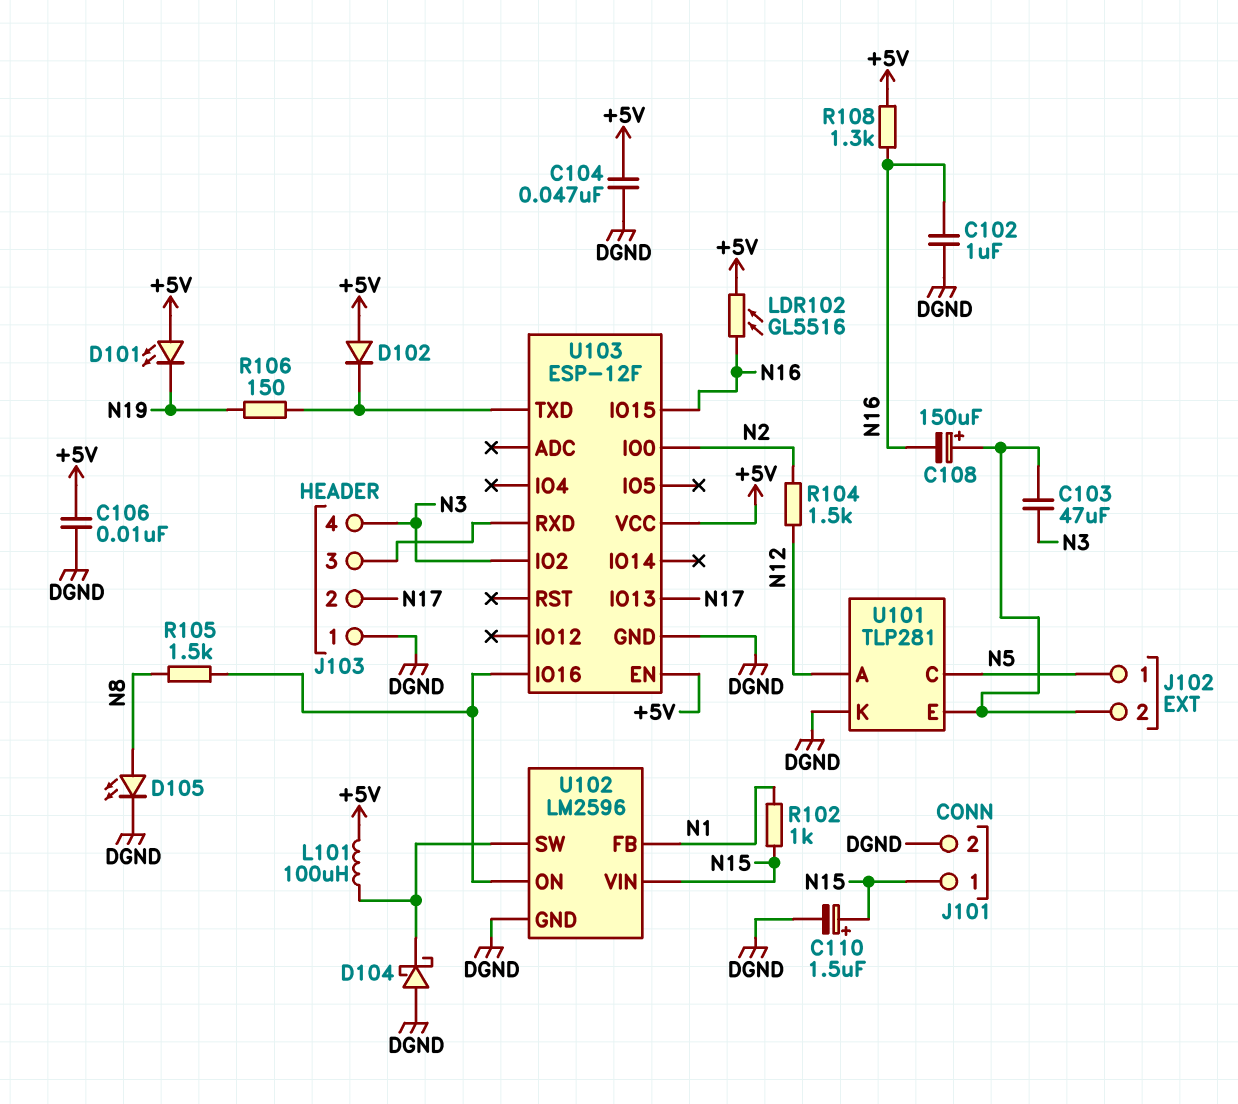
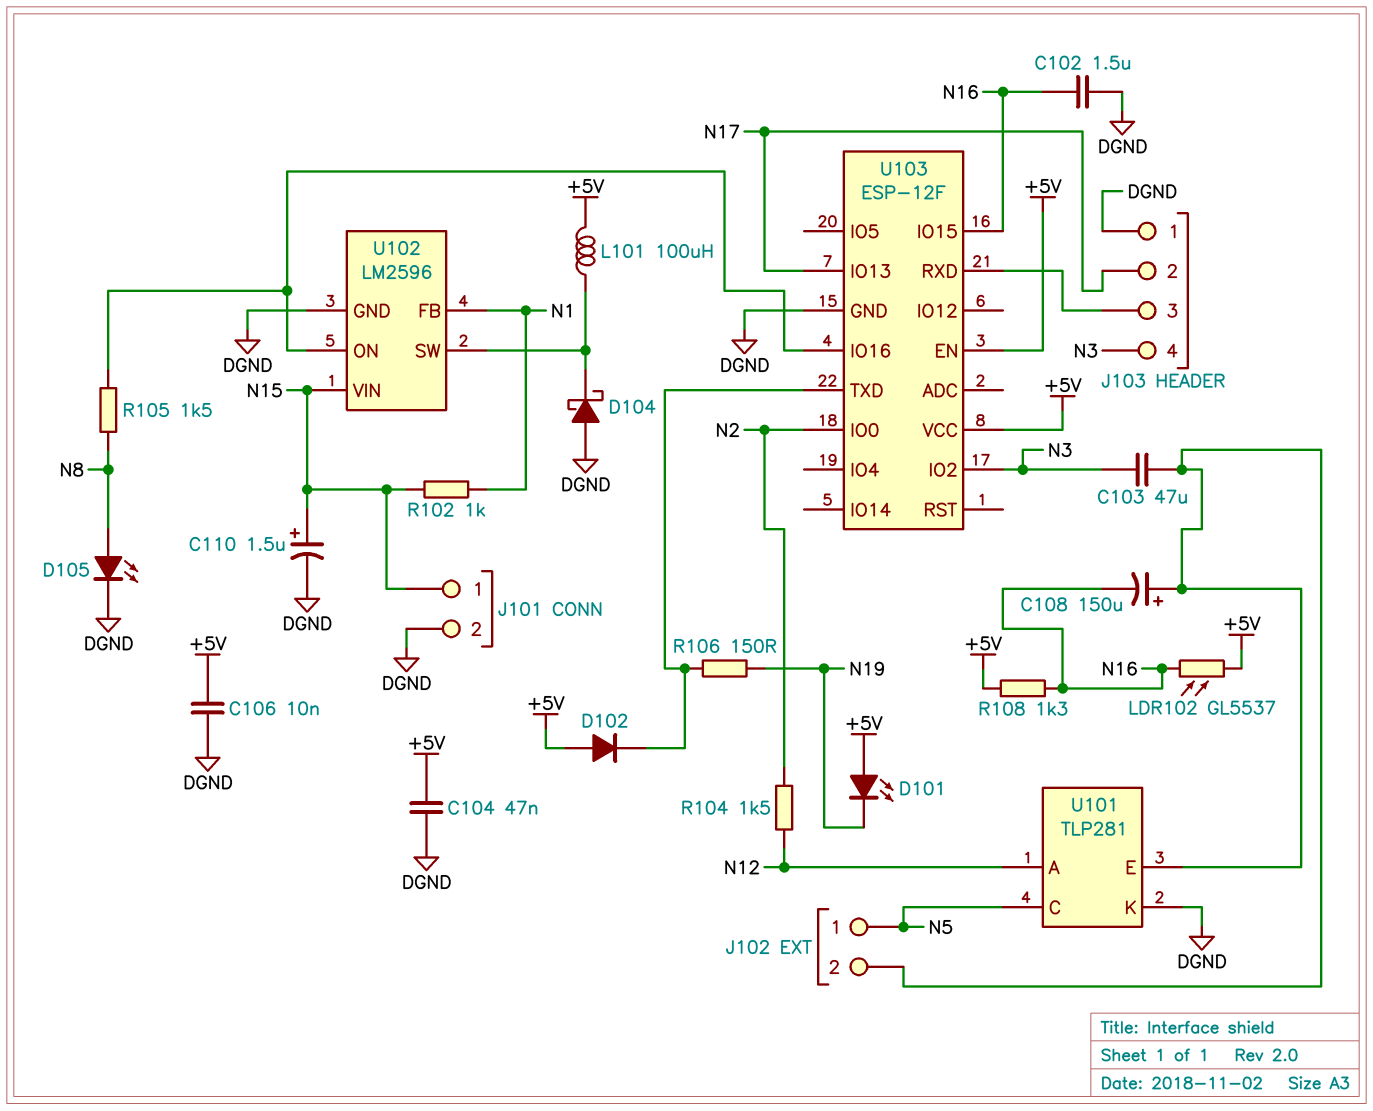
C102: 1uF (DGND, N16) -> 1.5uF (DGND, N16)
LDR102: GL5516 (+5V, N16) -> GL5537 (+5V, N16)

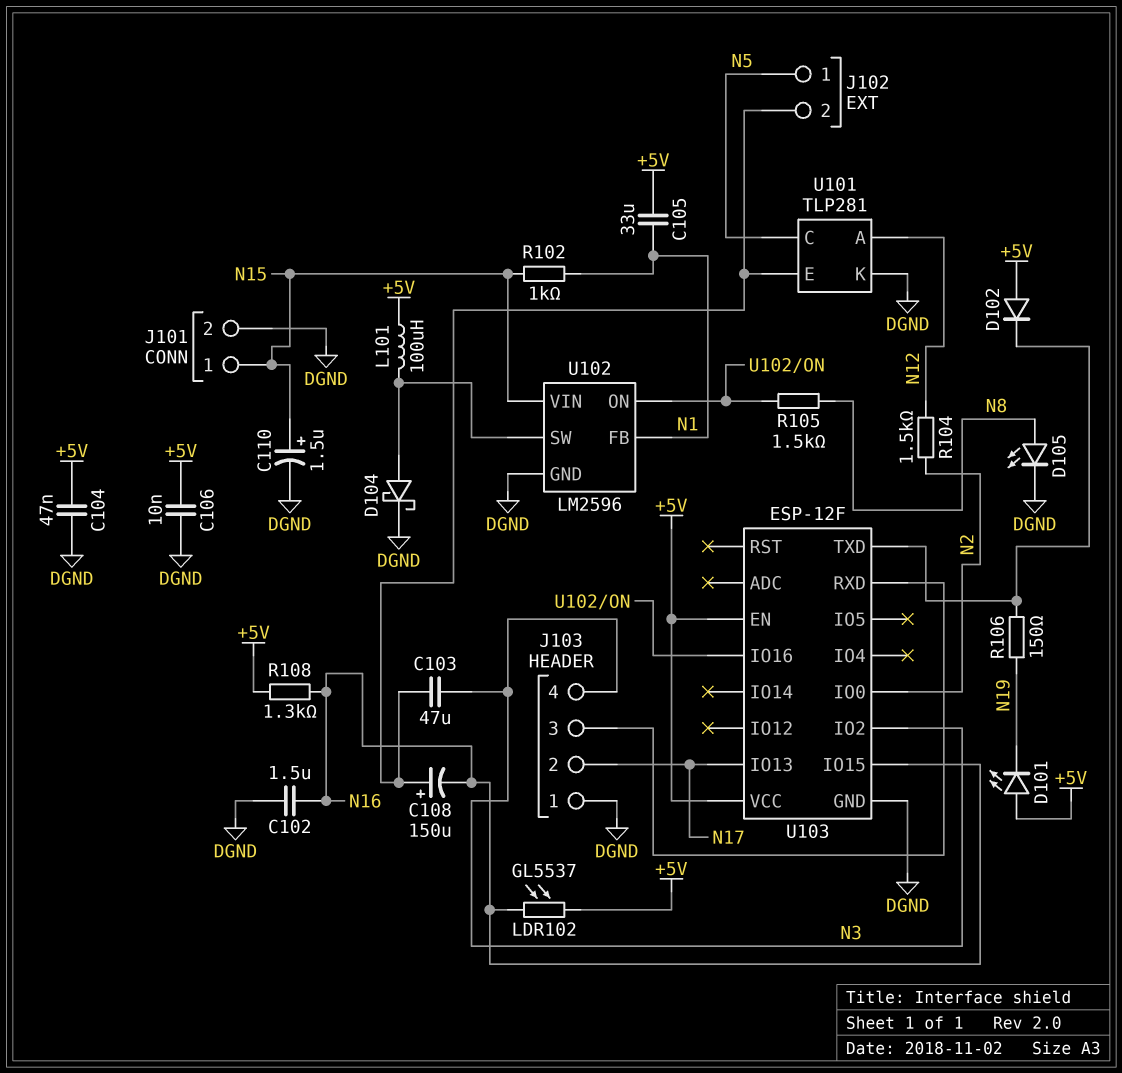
C105: none -> 33uF (+5V, N1)
D104: schottky (A DGND, K U102/SW) -> schottky (A U102/SW, K DGND)

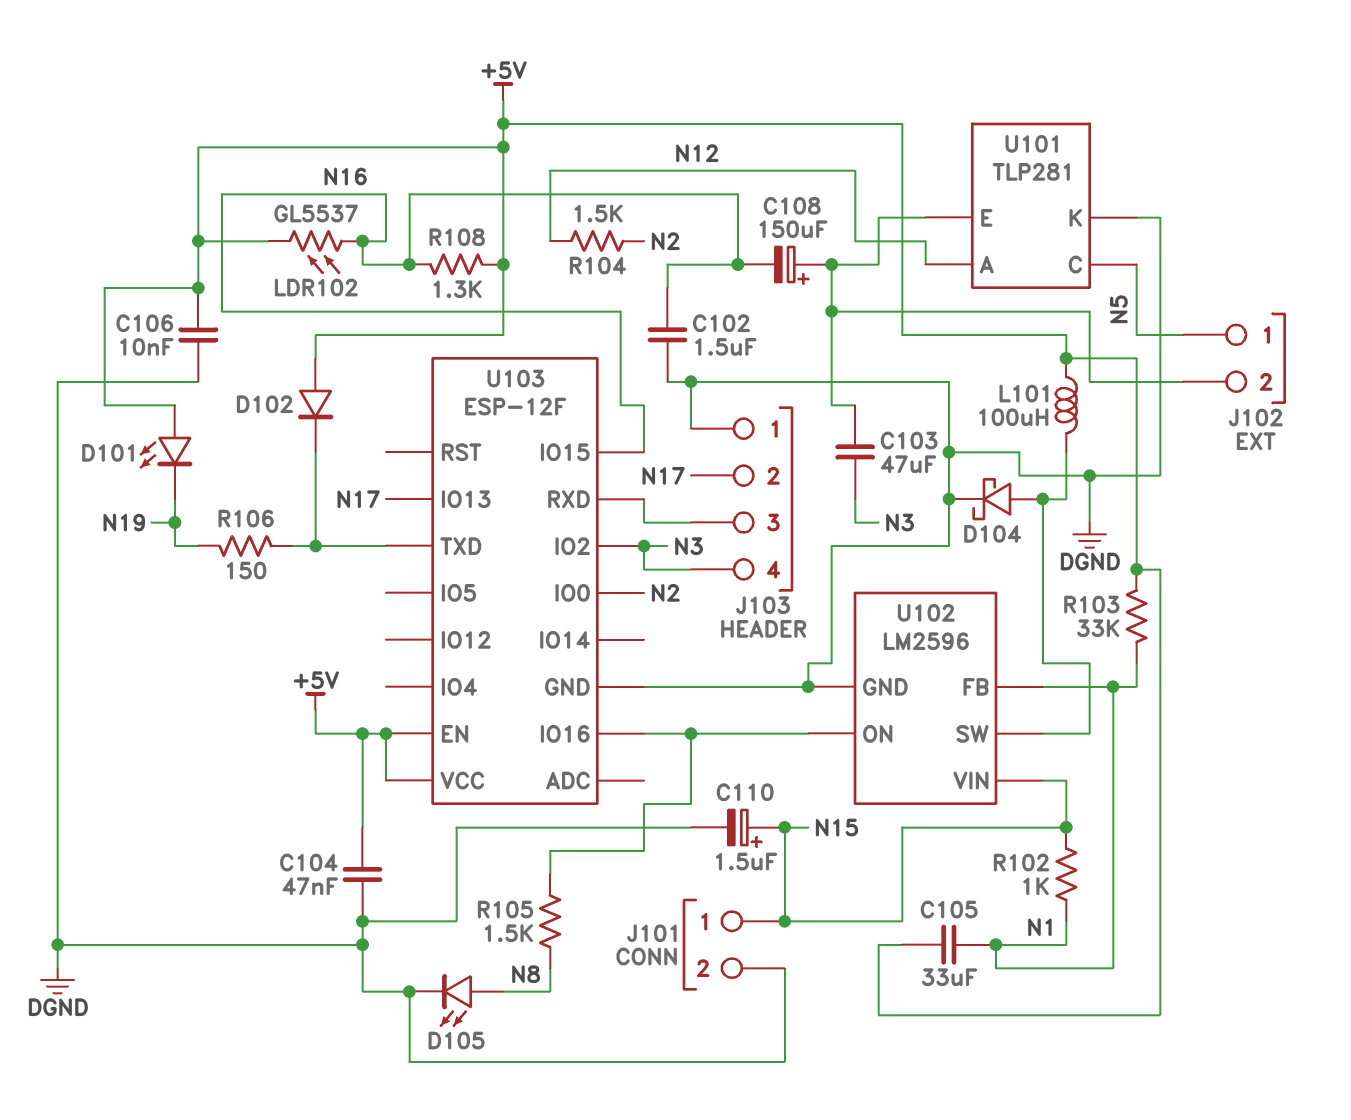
R103: none -> 33k (+5V, N1)

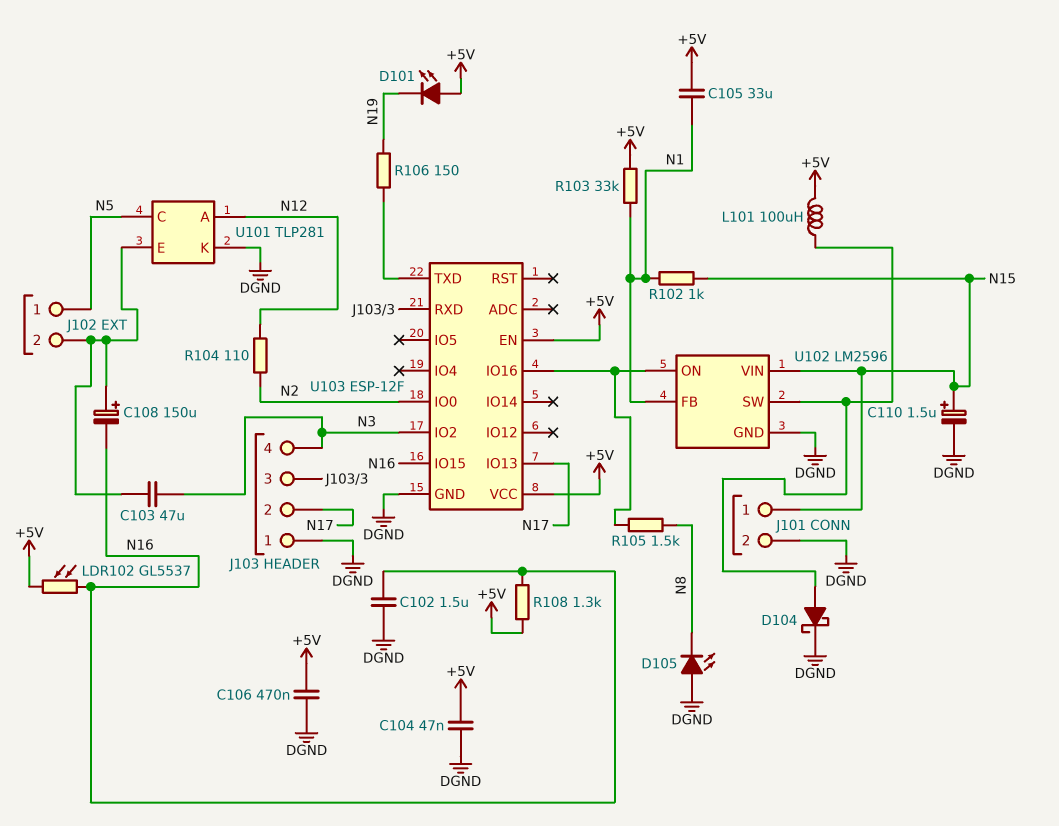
C106: 10nF (+5V, DGND) -> 470nF (+5V, DGND)
D102: diode (A +5V, K U103/TXD) -> none
D105: LED (A N8, K DGND) -> LED (A DGND, K N8)
R104: 1.5k (N2, N12) -> 110 (N2, N12)

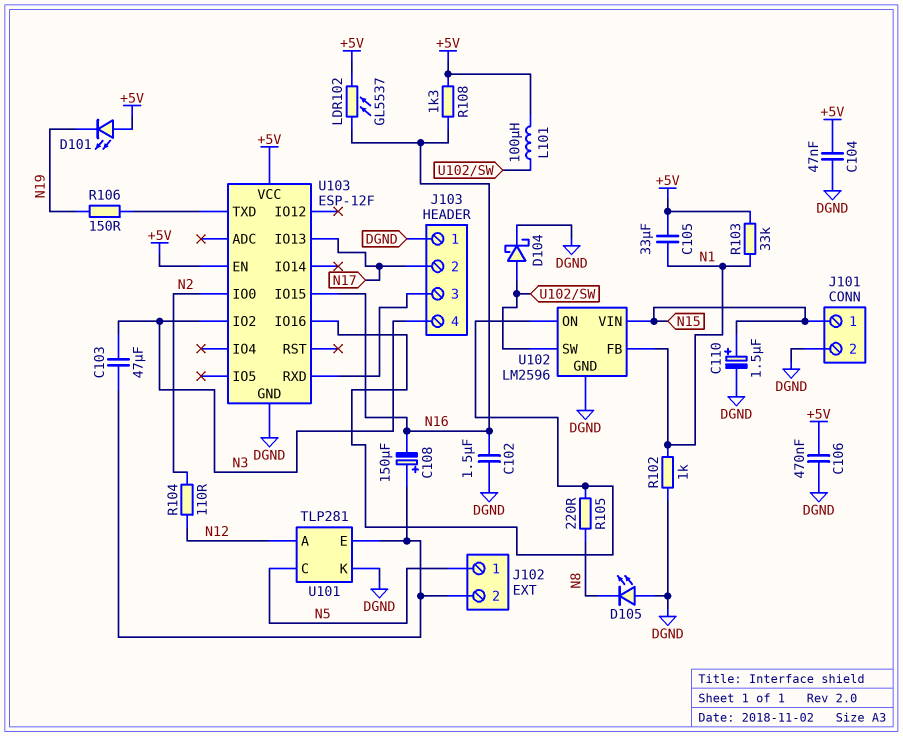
R102: 1k (N1, N15) -> 1k (DGND, N1)
R105: 1.5k (N8, U102/ON) -> 220 (N8, U102/ON)

